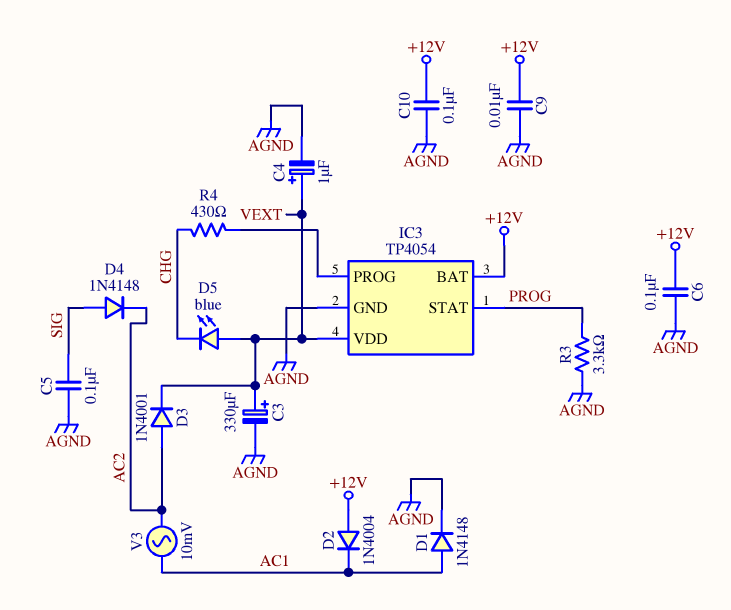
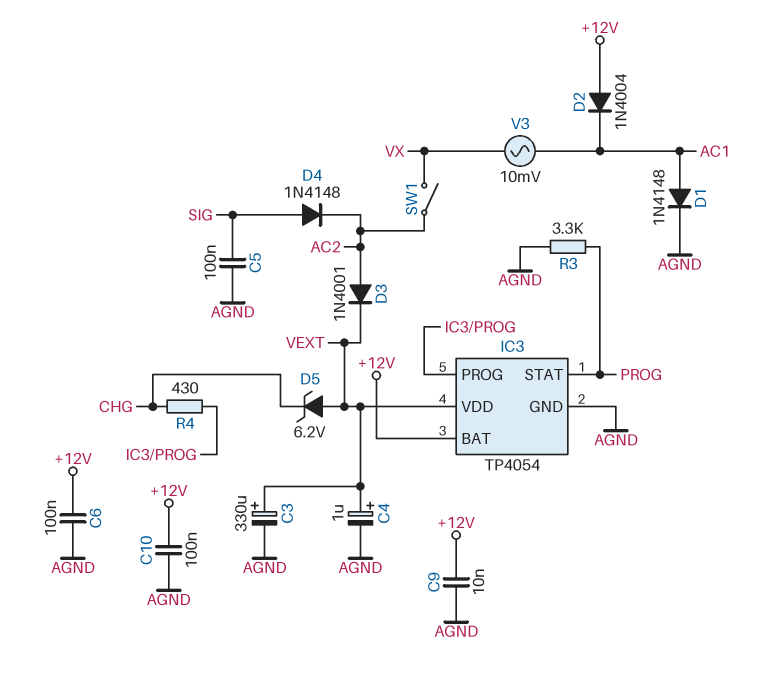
D5: LED blue (A VEXT, K CHG) -> zener 6.2V (A VEXT, K CHG)
SW1: none -> switch (AC2, VX)
V3: AC 10mV (AC1, AC2) -> AC 10mV (AC1, VX)

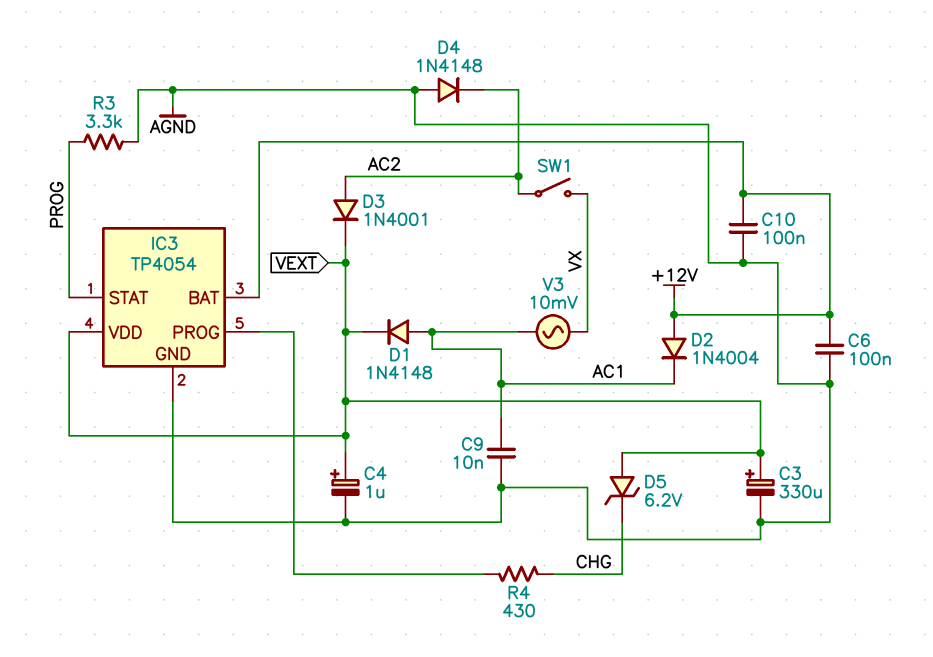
C5: 100nF (AGND, SIG) -> none
C9: 10nF (+12V, AGND) -> 10nF (AC1, AGND)
D1: diode 1N4148 (A AC1, K AGND) -> diode 1N4148 (A AC1, K VEXT)
D4: diode 1N4148 (A SIG, K AC2) -> diode 1N4148 (A AGND, K AC2)

